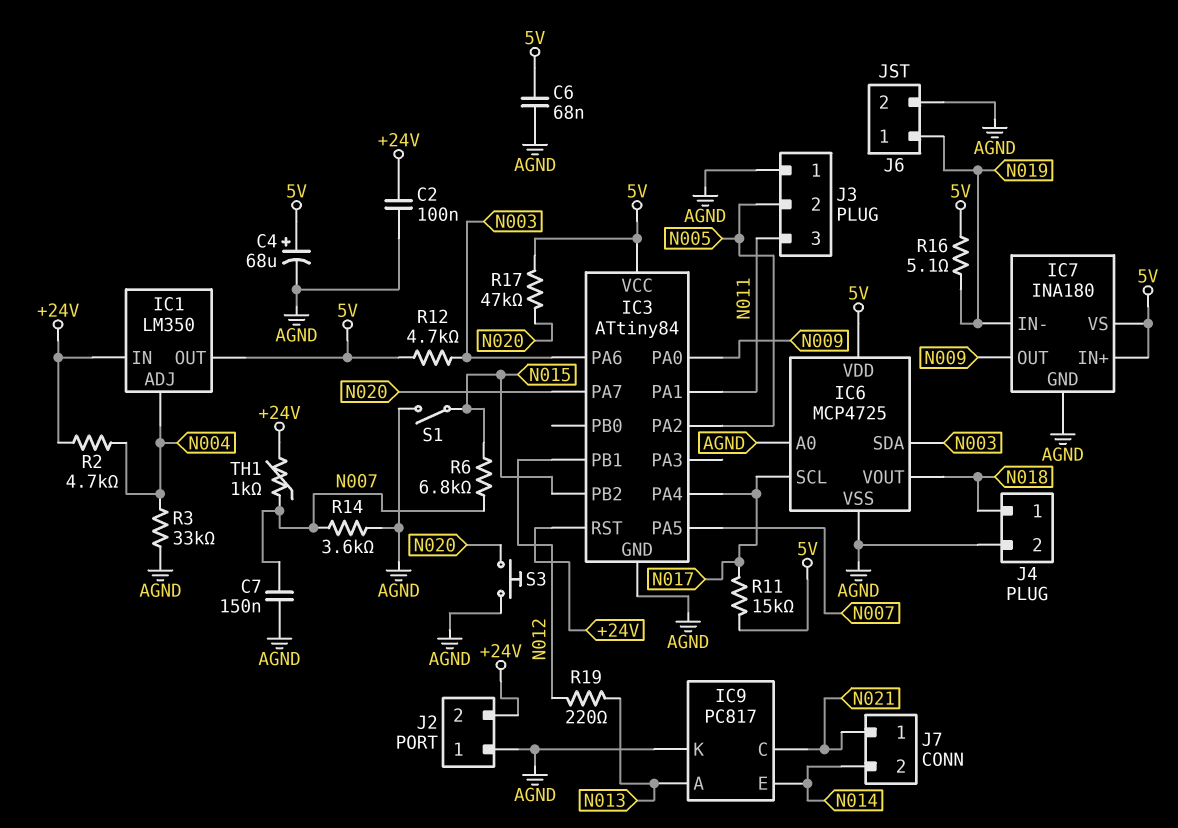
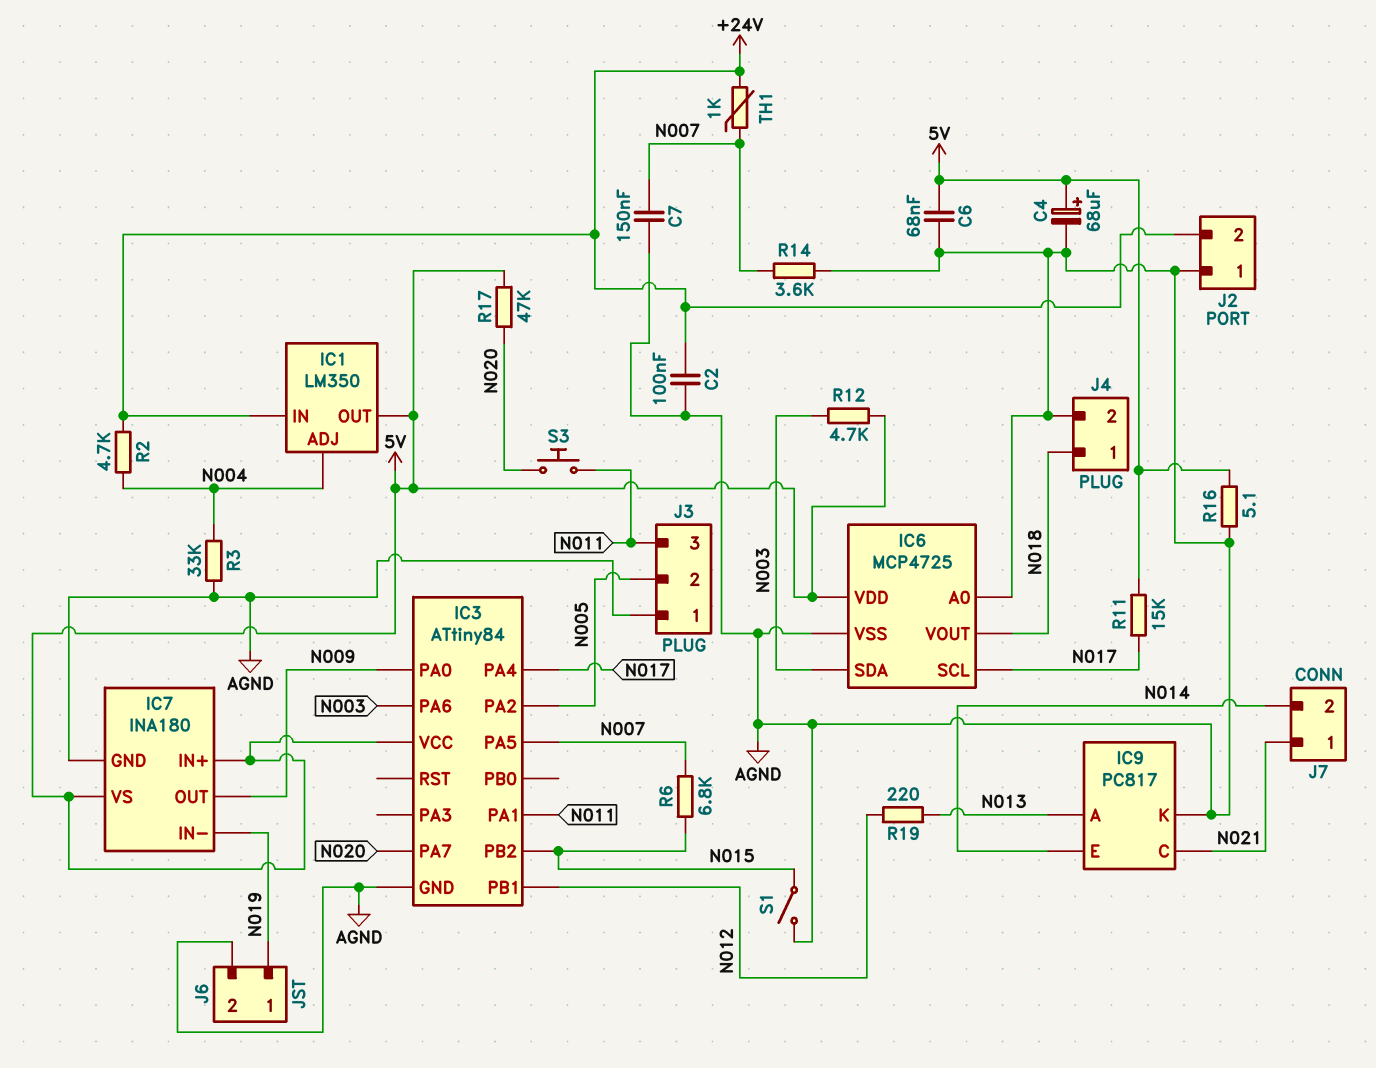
IC3 pin RST: +24V -> none
R16: 5.1 (5V, N019) -> 5.1 (5V, AGND)
S3: button (AGND, N020) -> button (N011, N020)

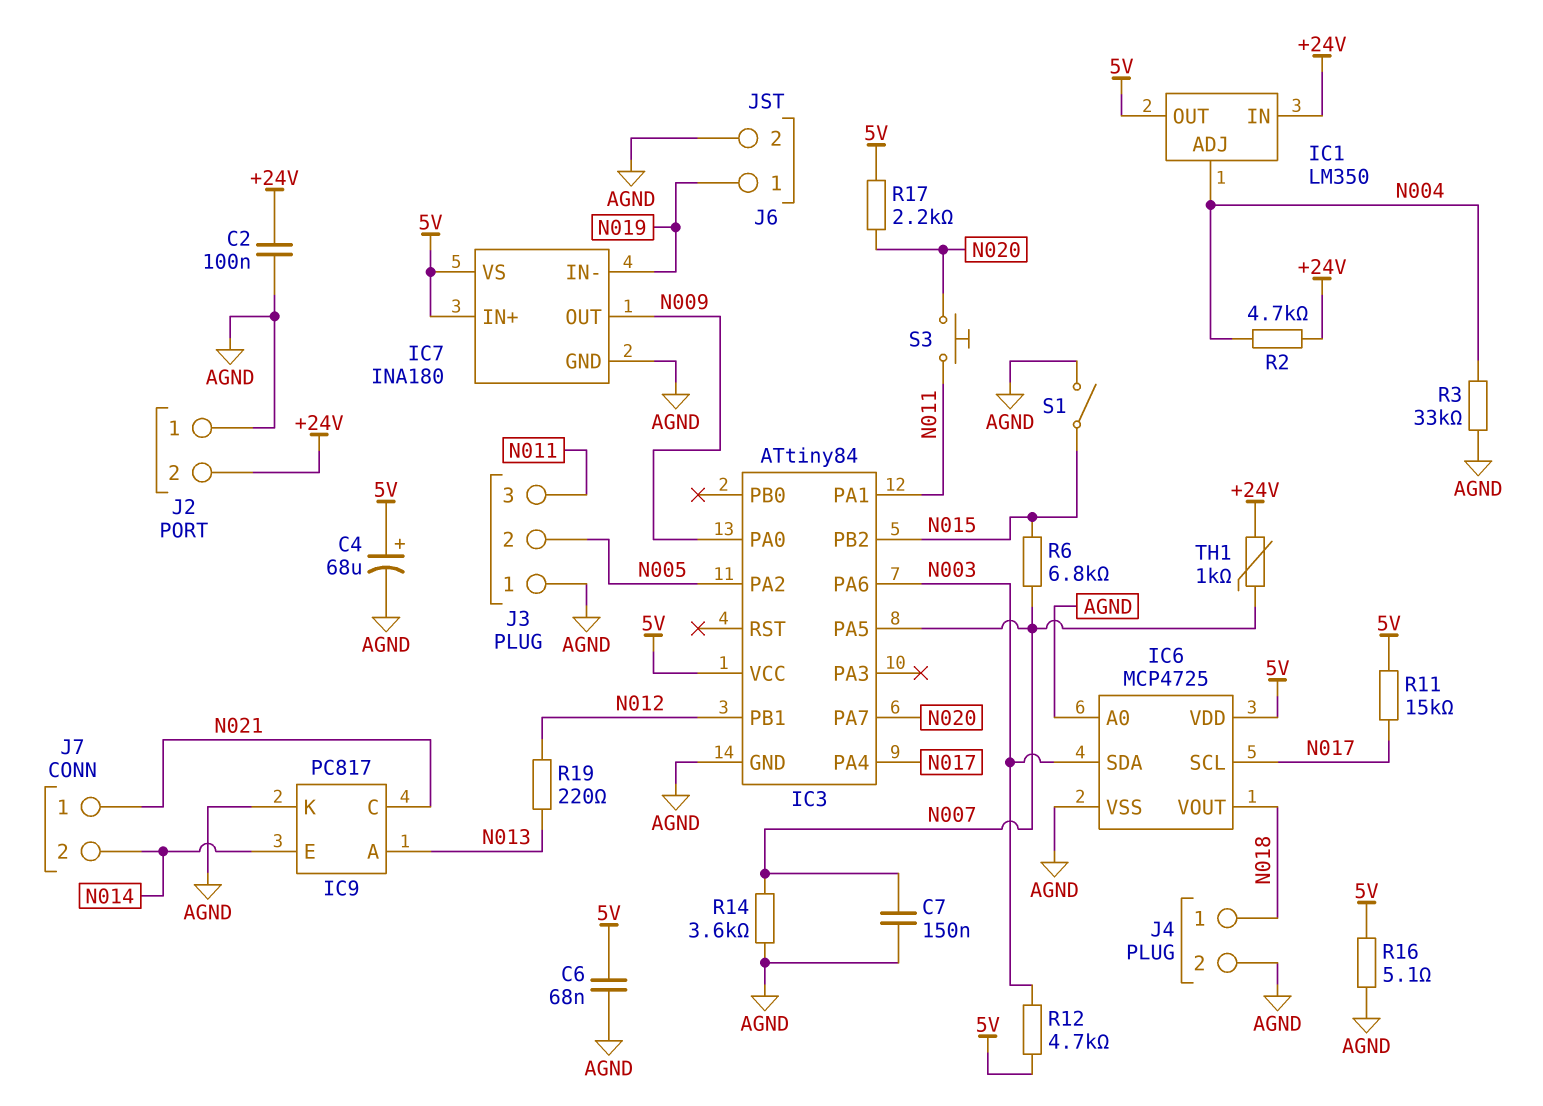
R17: 47k (5V, N020) -> 2.2k (5V, N020)

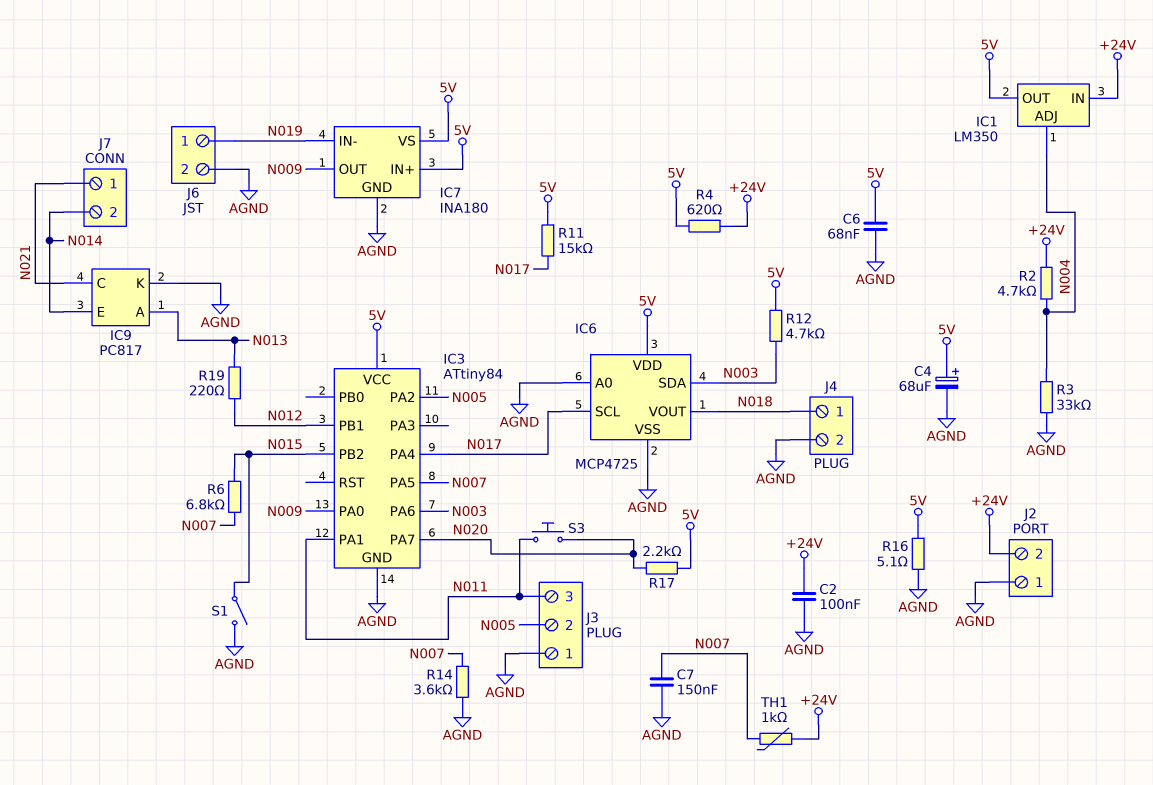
R4: none -> 620 (+24V, 5V)

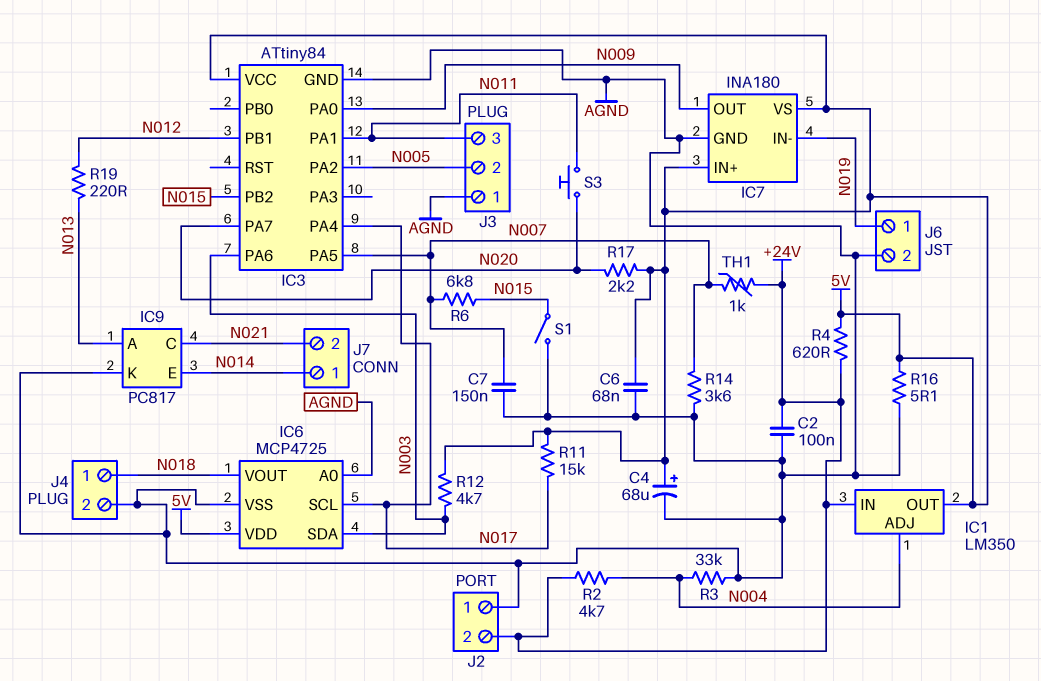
J7 pin 1: N021 -> N014
J7 pin 2: N014 -> N021

